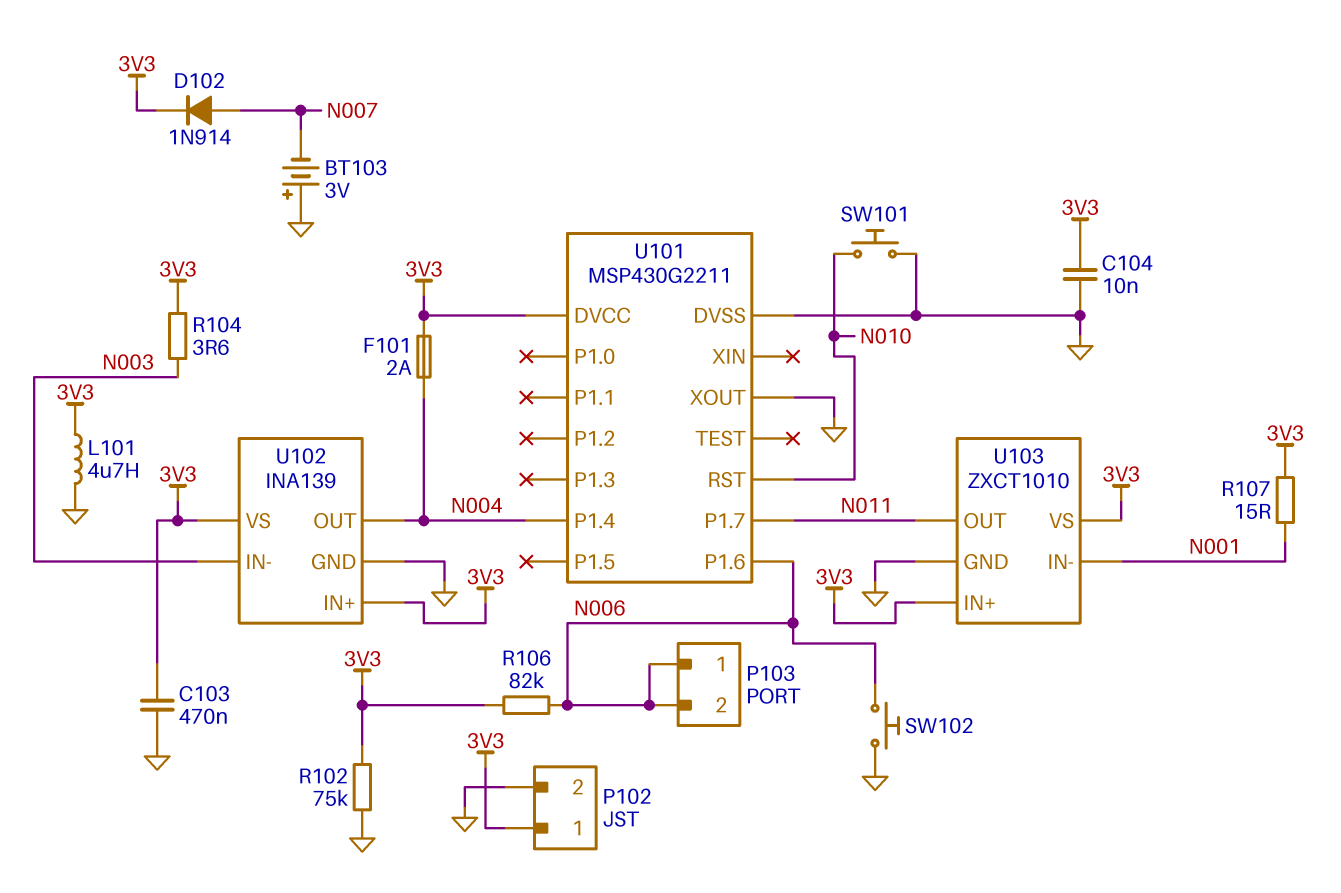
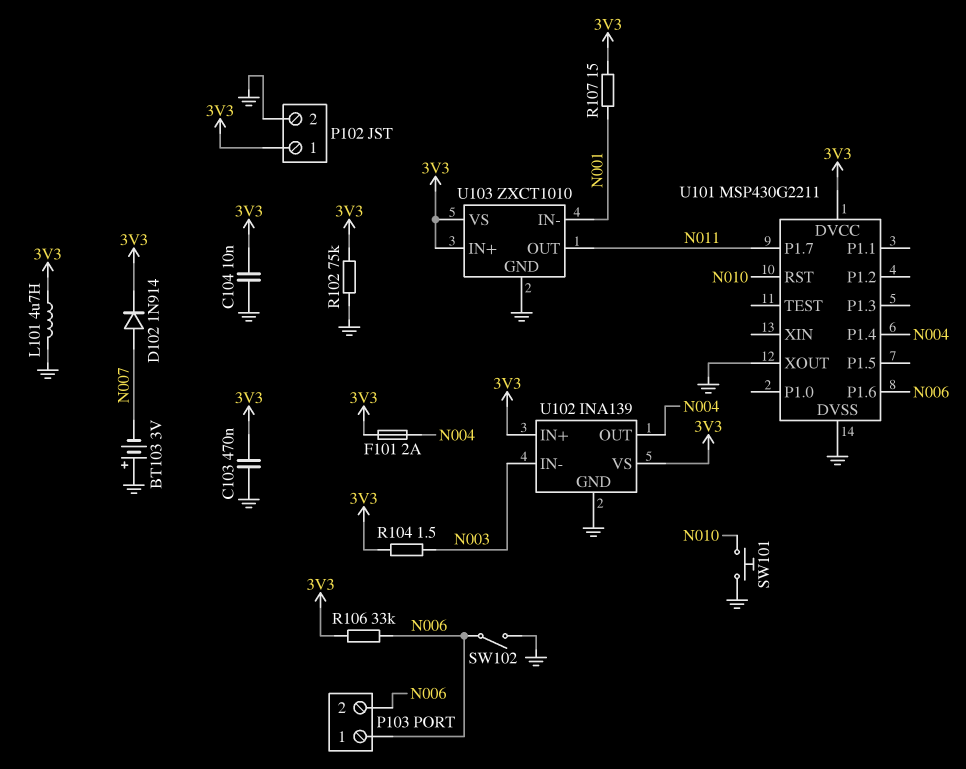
R104: 3.6 (3V3, N003) -> 1.5 (3V3, N003)
R106: 82k (3V3, N006) -> 33k (3V3, N006)
SW102: button (GND, N006) -> switch (GND, N006)

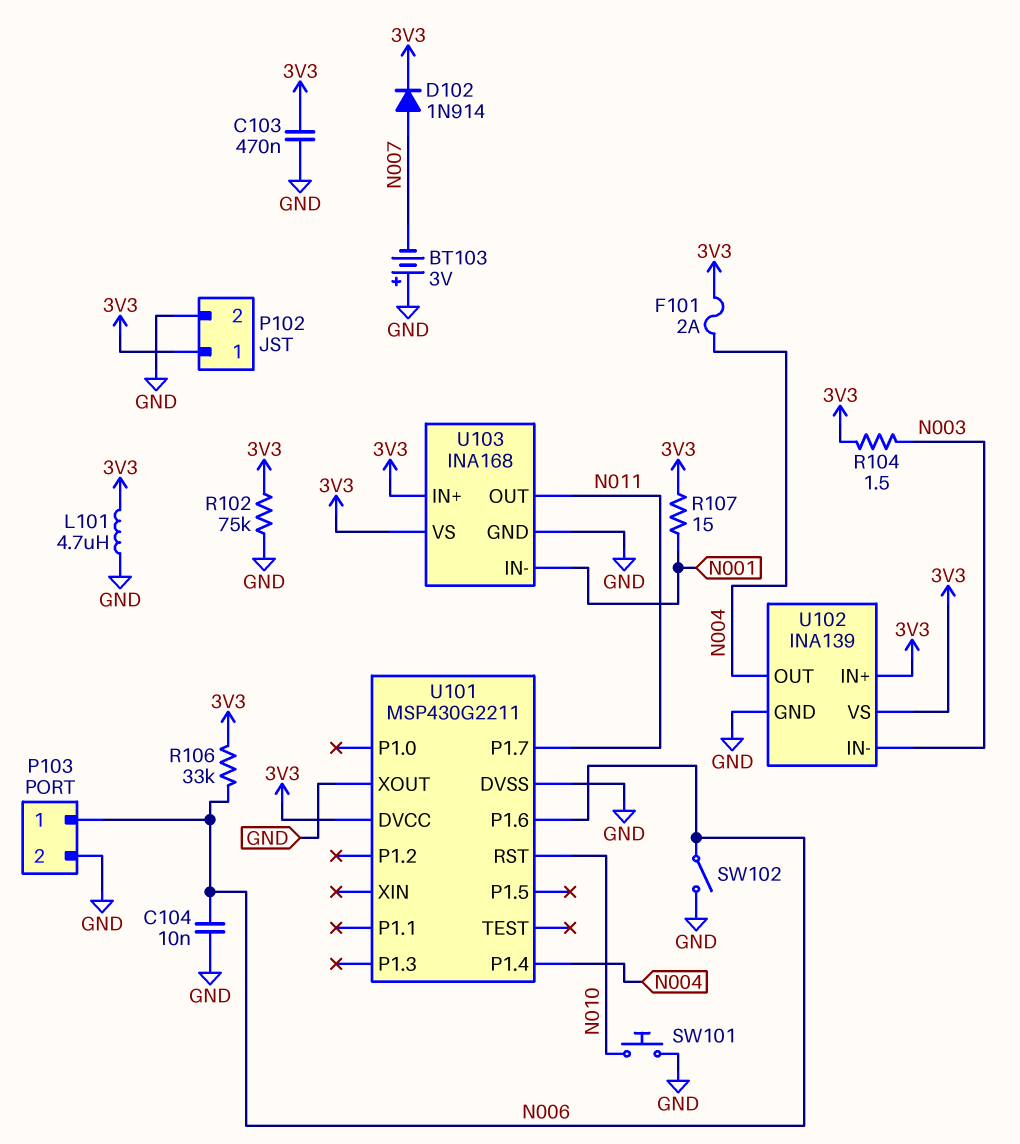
C104: 10nF (3V3, GND) -> 10nF (GND, N006)
P103 pin 2: N006 -> GND
U103: ZXCT1010 -> INA168

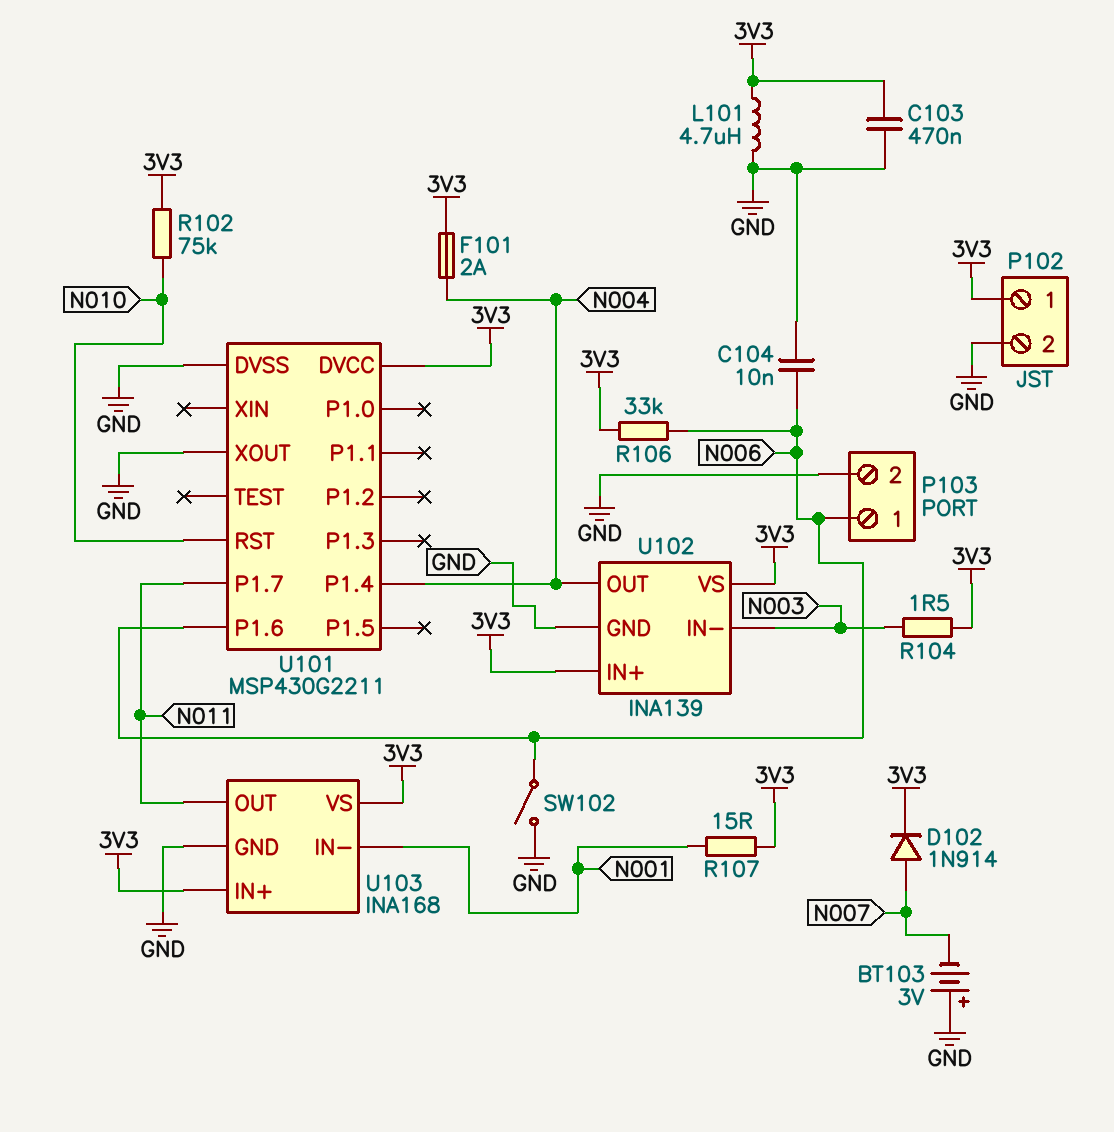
R102: 75k (3V3, GND) -> 75k (3V3, N010)
SW101: button (GND, N010) -> none

